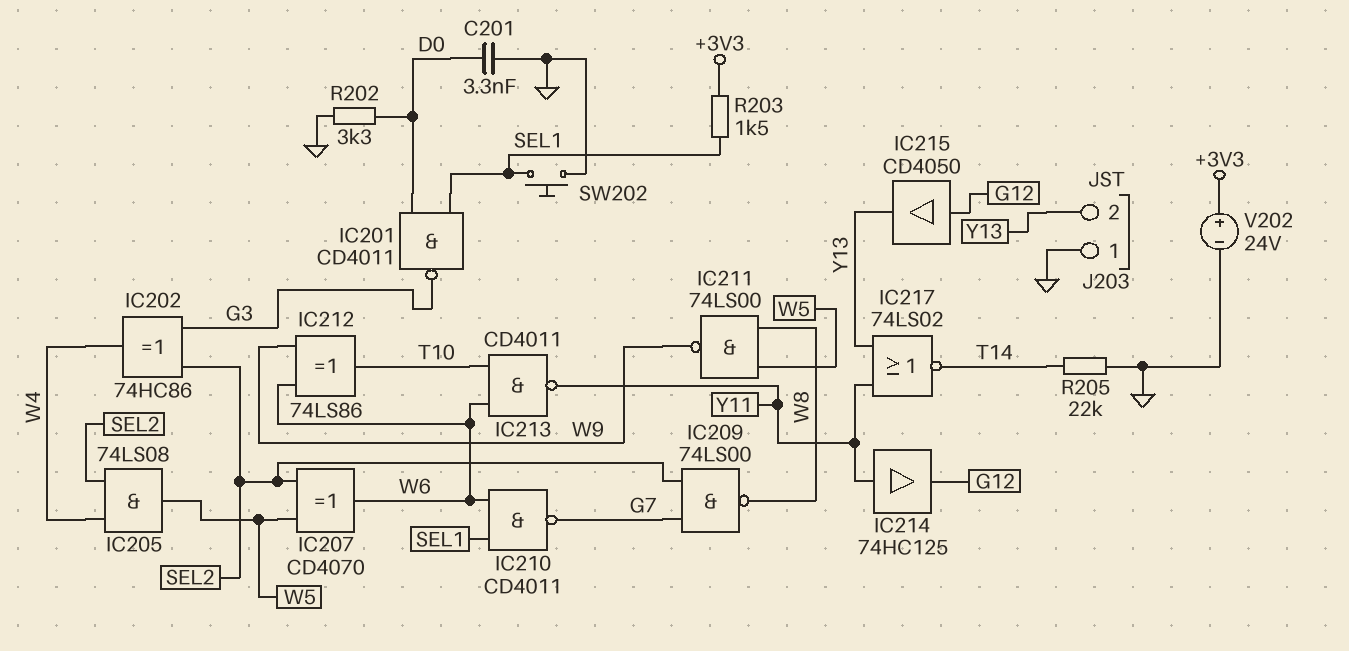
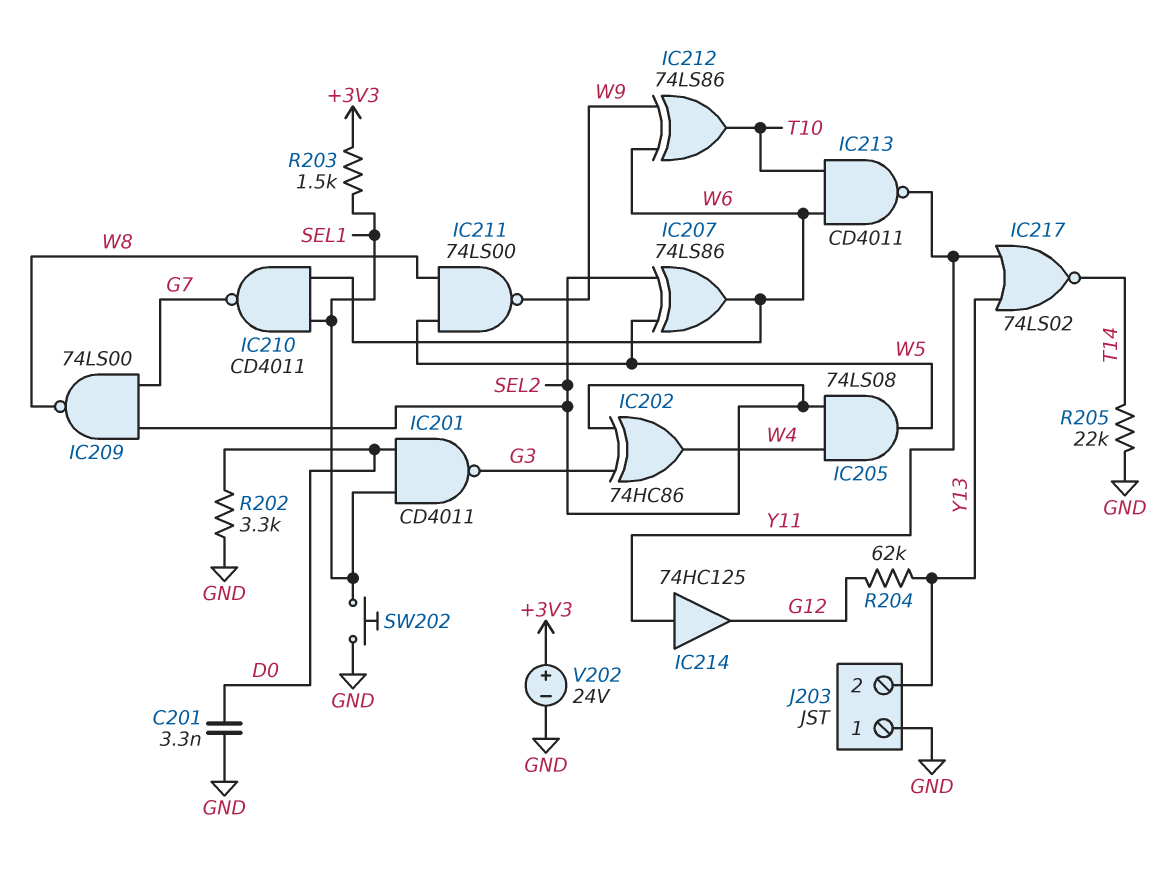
IC207: XOR CD4070 (in SEL2, in W5, out W6) -> XOR 74LS86 (in SEL2, in W5, out W6)
IC215: buffer CD4050 (in G12, out Y13) -> none
R204: none -> 62k (G12, Y13)

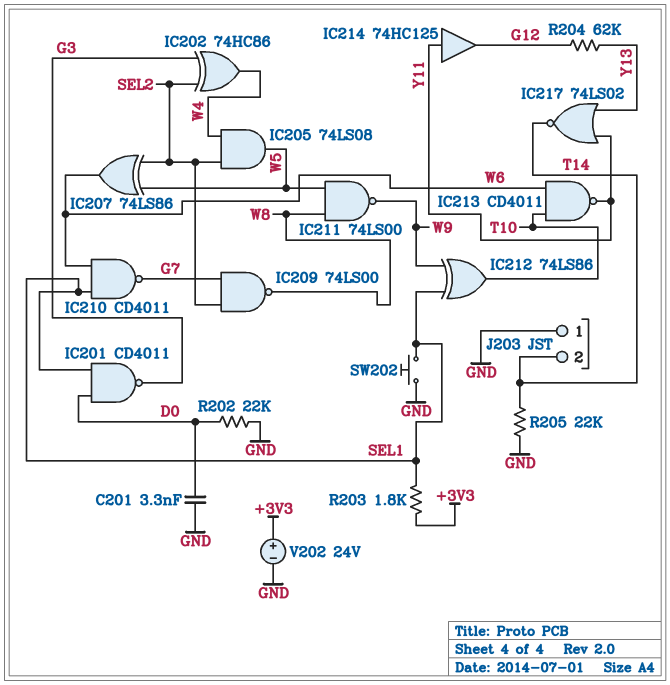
IC212: XOR 74LS86 (in W6, in W9, out T10) -> XOR 74LS86 (in SEL1, in W9, out T10)
J203 pin 2: Y13 -> T14
R202: 3.3k (D0, GND) -> 22k (D0, GND)
R203: 1.5k (+3V3, SEL1) -> 1.8k (+3V3, SEL1)

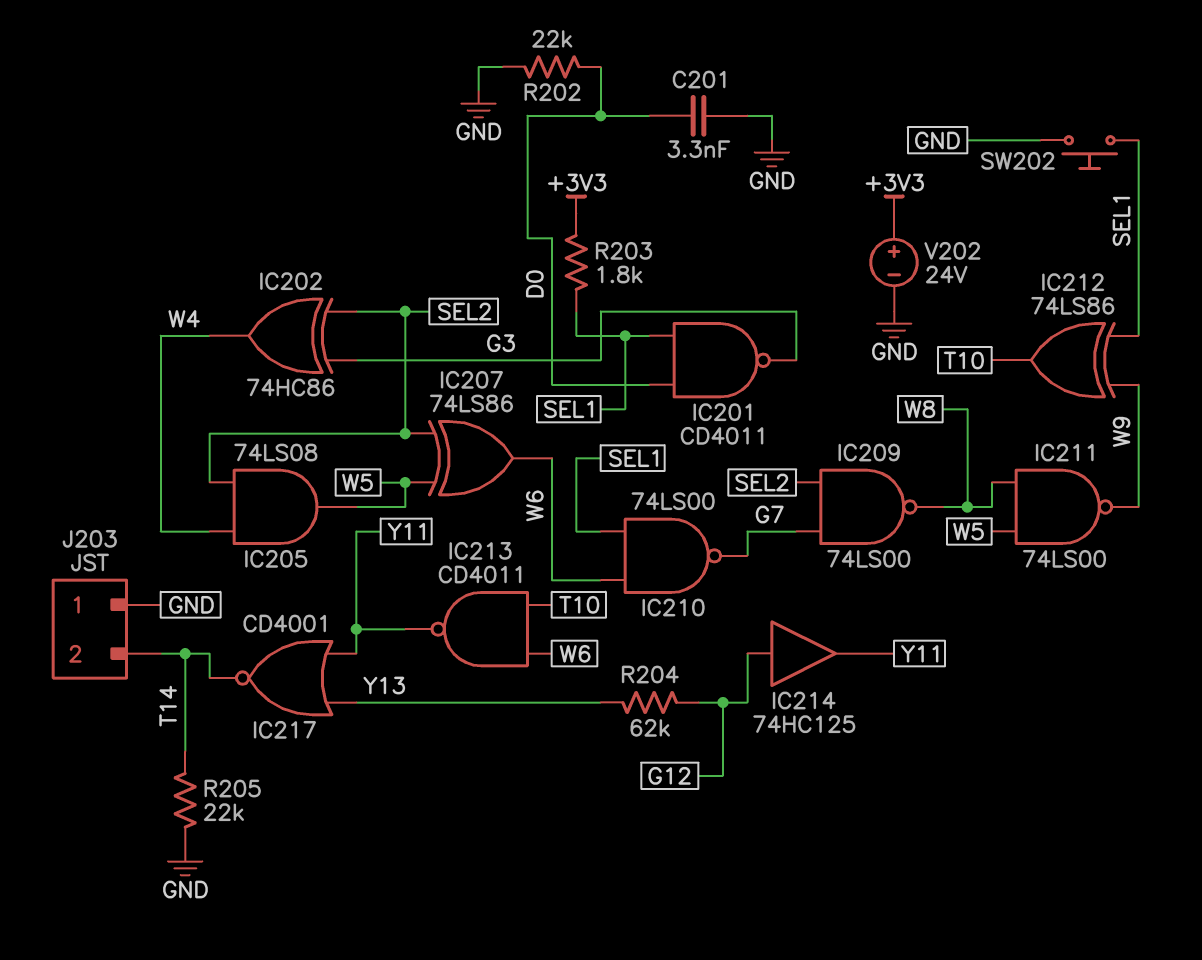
IC210: NAND CD4011 (in SEL1, in W6, out G7) -> NAND 74LS00 (in SEL1, in W6, out G7)
IC214: buffer 74HC125 (in Y11, out G12) -> buffer 74HC125 (in G12, out Y11)
IC217: NOR 74LS02 (in Y11, in Y13, out T14) -> NOR CD4001 (in Y11, in Y13, out T14)

